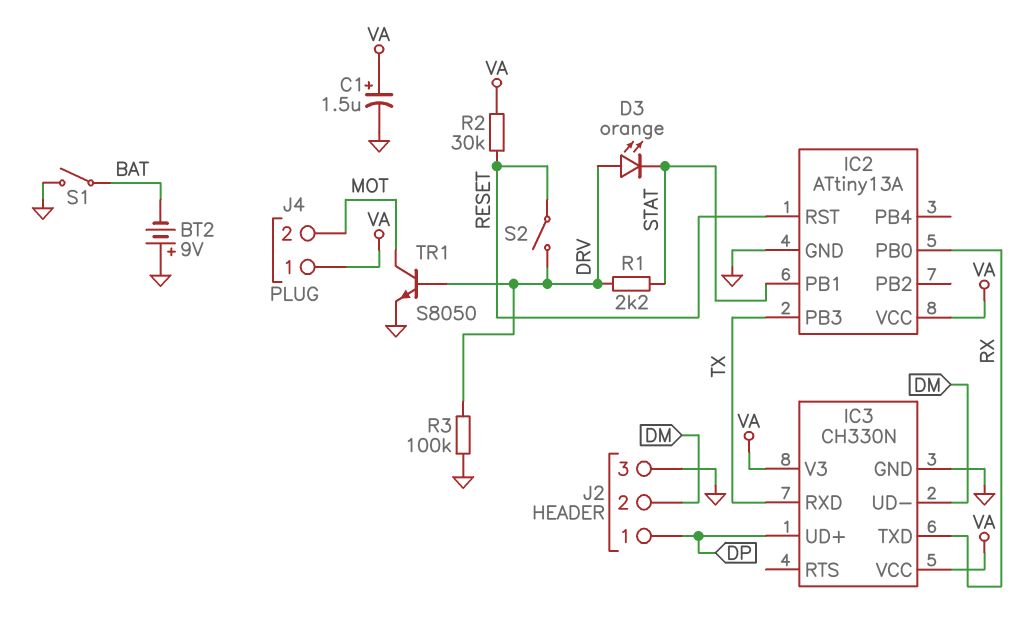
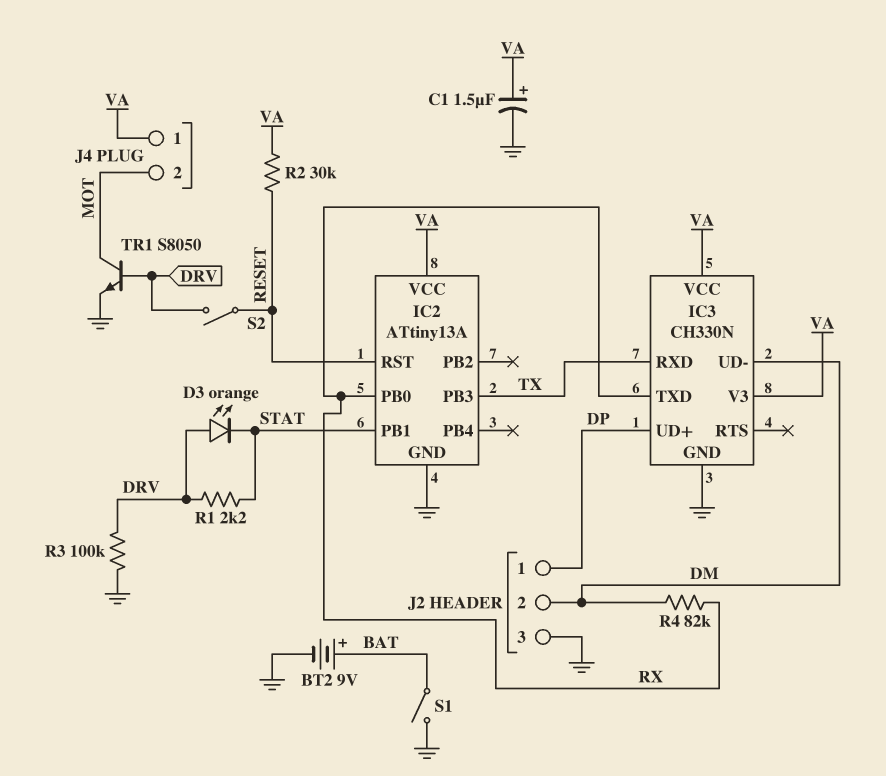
BT2: 9V (plus GND, minus BAT) -> 9V (plus BAT, minus GND)
R4: none -> 82k (DM, RX)

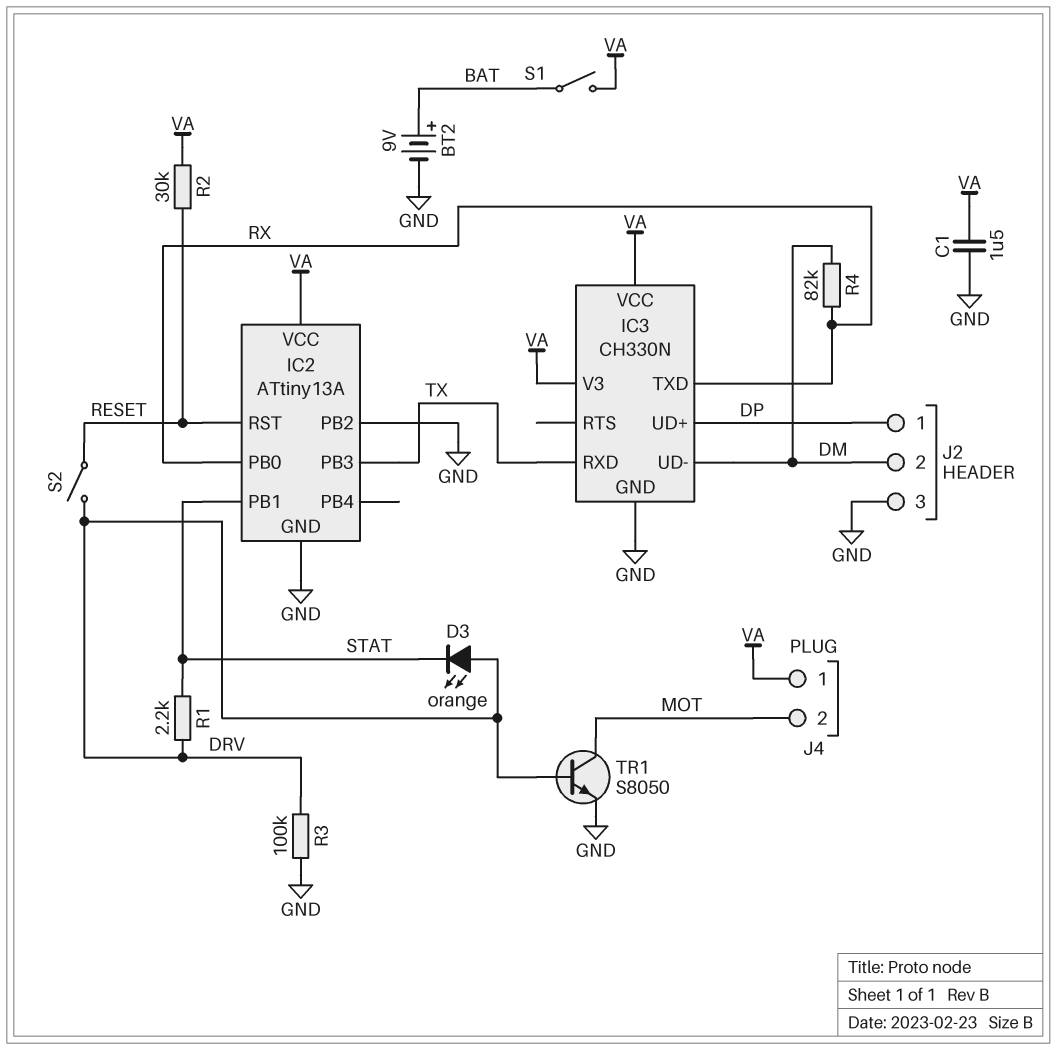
C1: 1.5uF (plus VA, minus GND) -> 1.5uF (GND, VA)
IC2 pin PB2: none -> GND
S1: switch (BAT, GND) -> switch (BAT, VA)

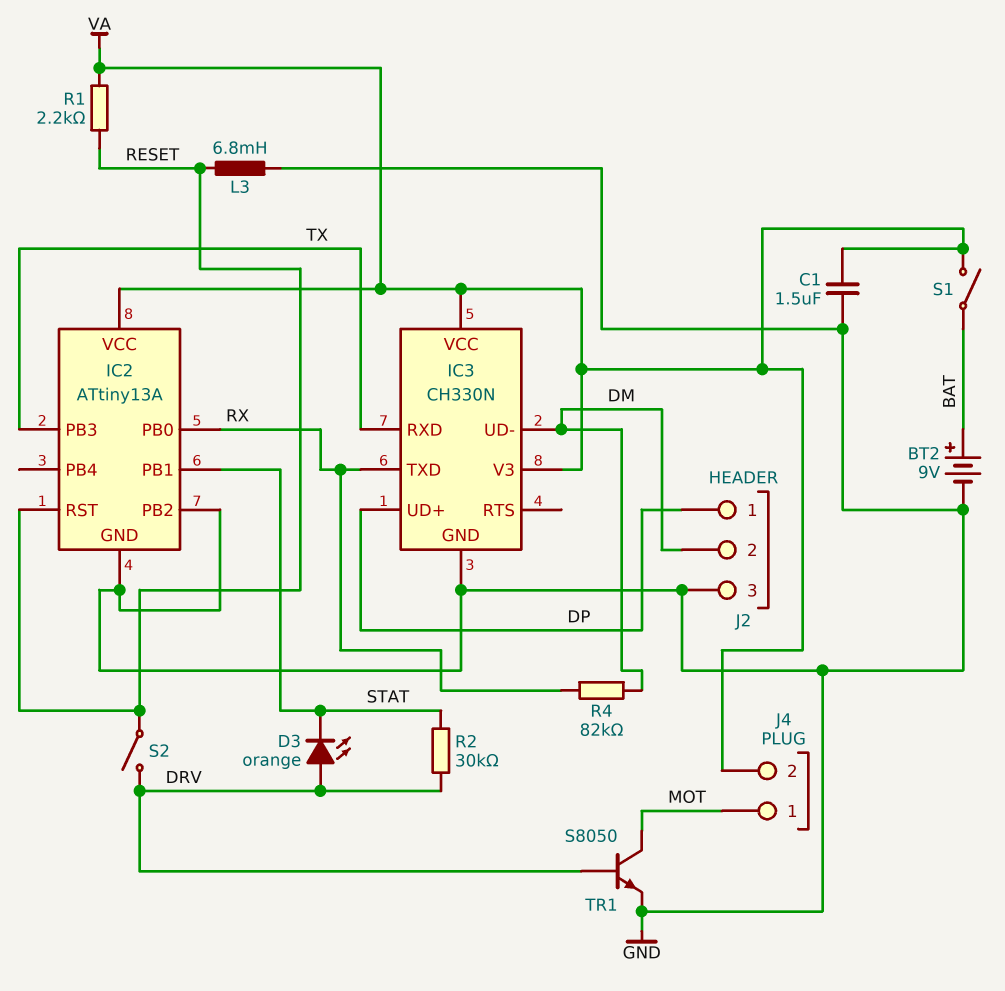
J4 pin 1: VA -> MOT
J4 pin 2: MOT -> VA
L3: none -> 6.8mH (GND, RESET)
R1: 2.2k (DRV, STAT) -> 2.2k (RESET, VA)
R2: 30k (RESET, VA) -> 30k (DRV, STAT)
R3: 100k (DRV, GND) -> none

